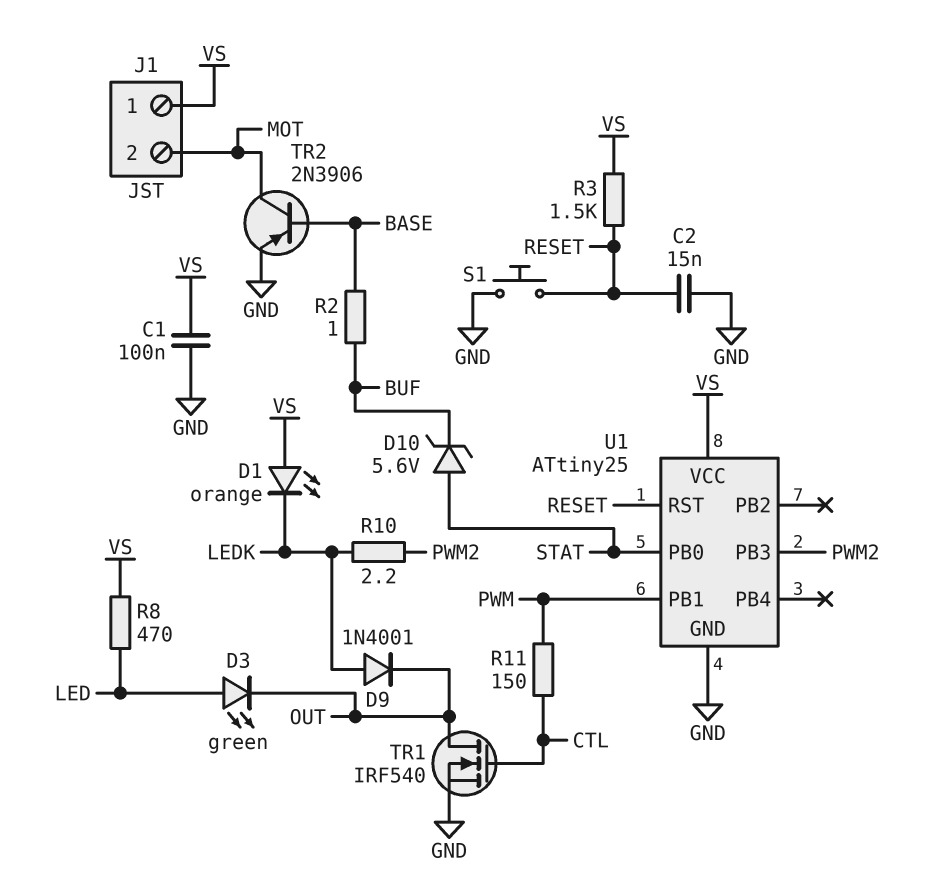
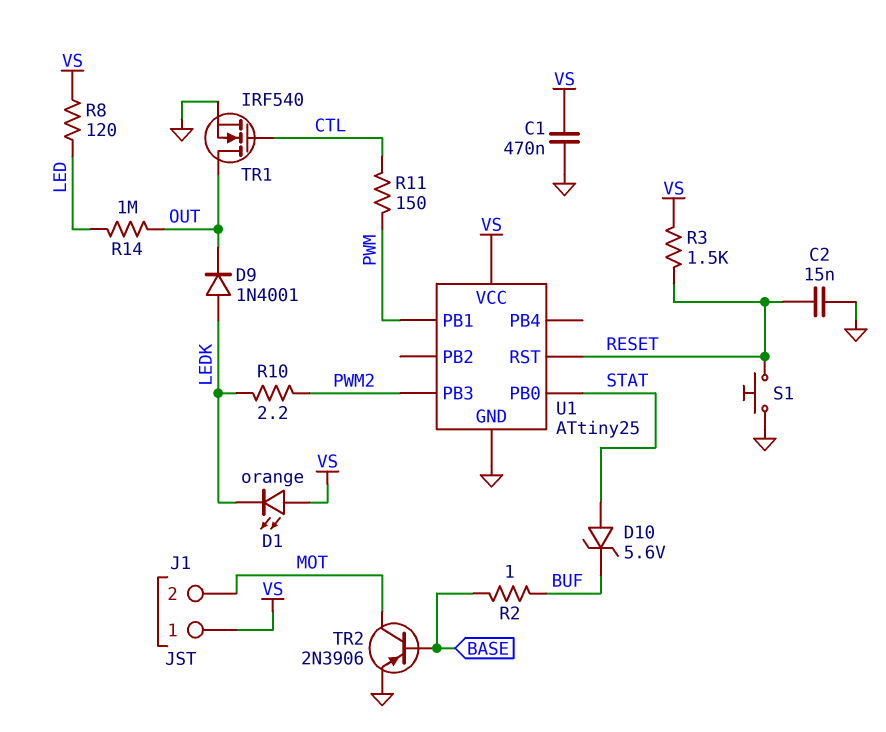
C1: 100nF (GND, VS) -> 470nF (GND, VS)
D3: LED green (A LED, K OUT) -> none
R8: 470 (LED, VS) -> 120 (LED, VS)
R14: none -> 1M (LED, OUT)

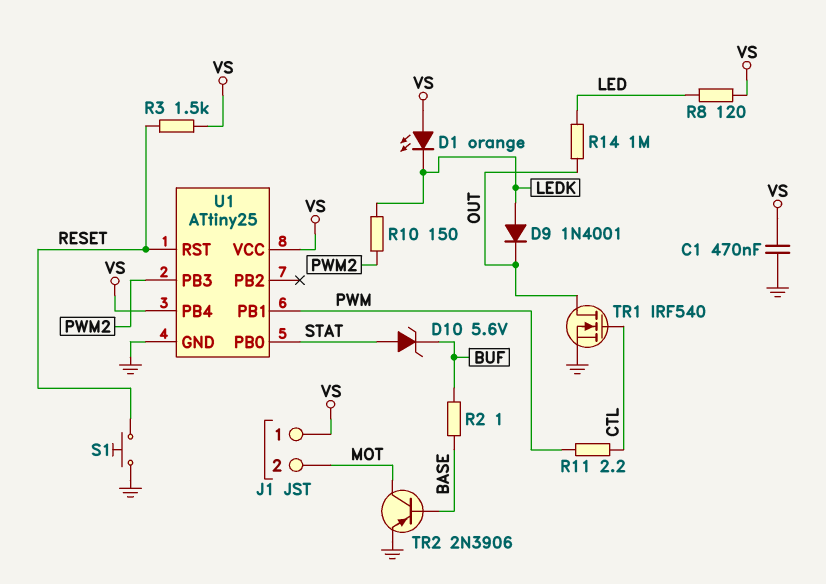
C2: 15nF (GND, RESET) -> none
R10: 2.2 (LEDK, PWM2) -> 150 (LEDK, PWM2)
R11: 150 (CTL, PWM) -> 2.2 (CTL, PWM)
U1 pin PB4: none -> VS

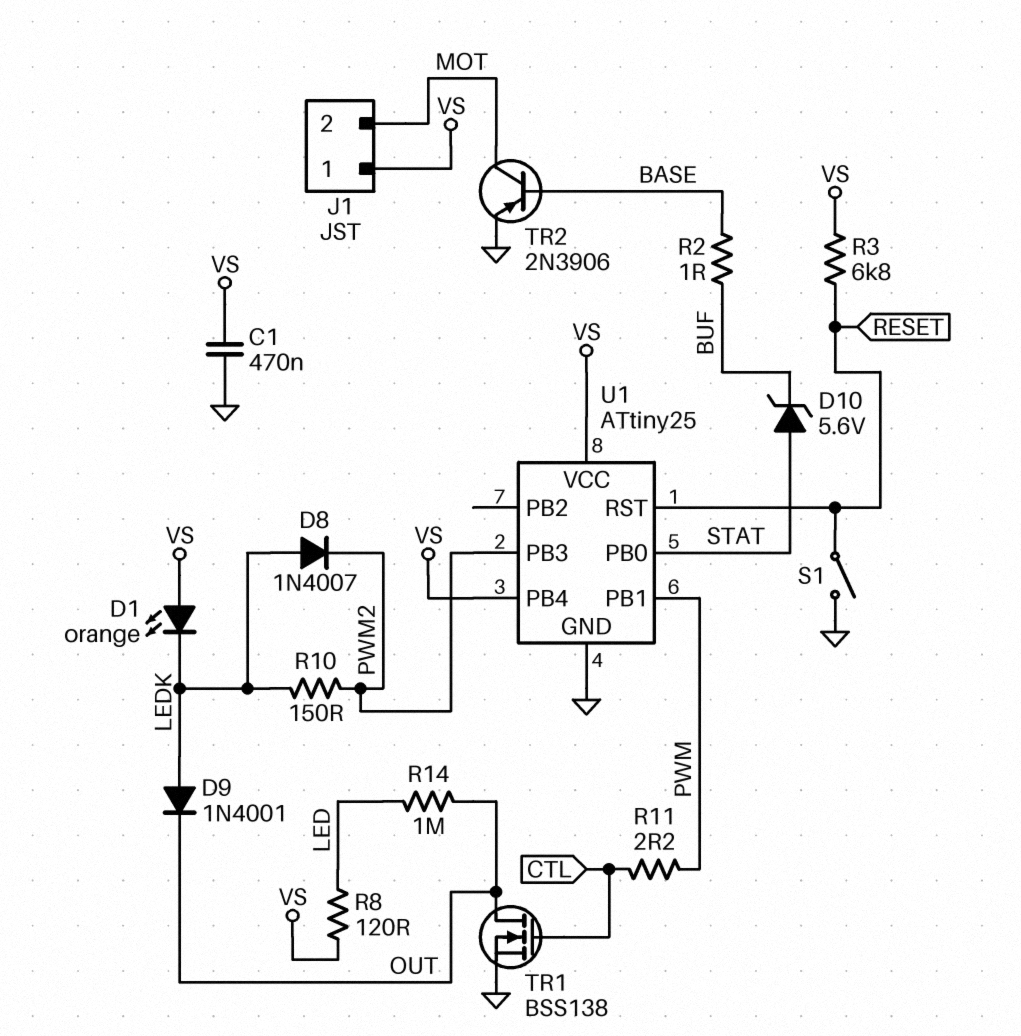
D8: none -> diode 1N4007 (A LEDK, K PWM2)
R3: 1.5k (RESET, VS) -> 6.8k (RESET, VS)
S1: button (GND, RESET) -> switch (GND, RESET)
TR1: NMOS IRF540 (G CTL, D OUT, S GND) -> NMOS BSS138 (G CTL, D OUT, S GND)

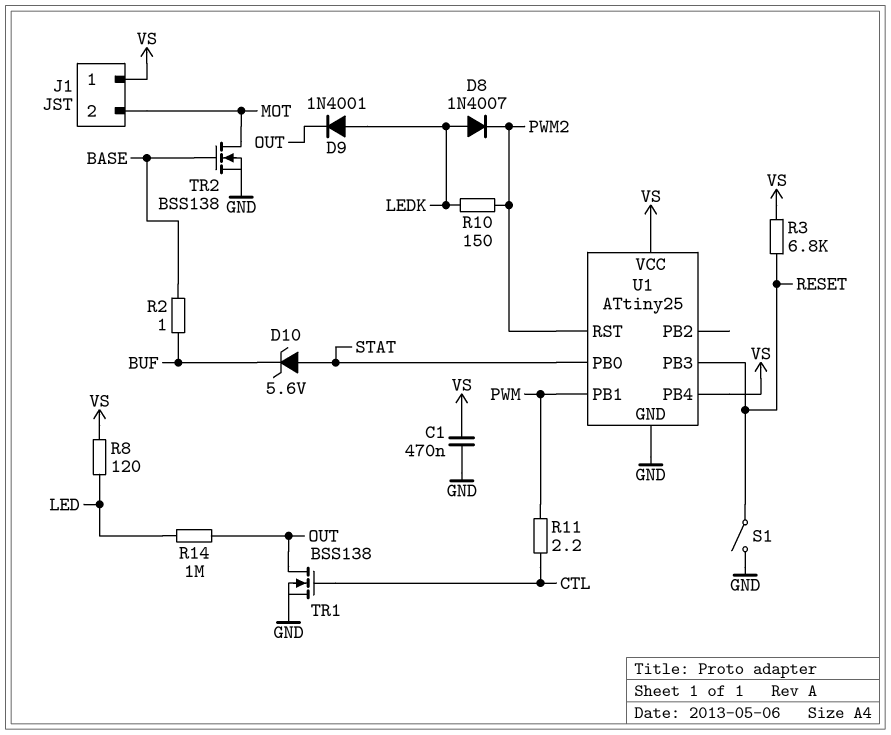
D1: LED orange (A VS, K LEDK) -> none
TR2: PNP 2N3906 (B BASE, C MOT, E GND) -> NMOS BSS138 (G BASE, D MOT, S GND)
U1 pin PB3: PWM2 -> RESET
U1 pin RST: RESET -> PWM2

